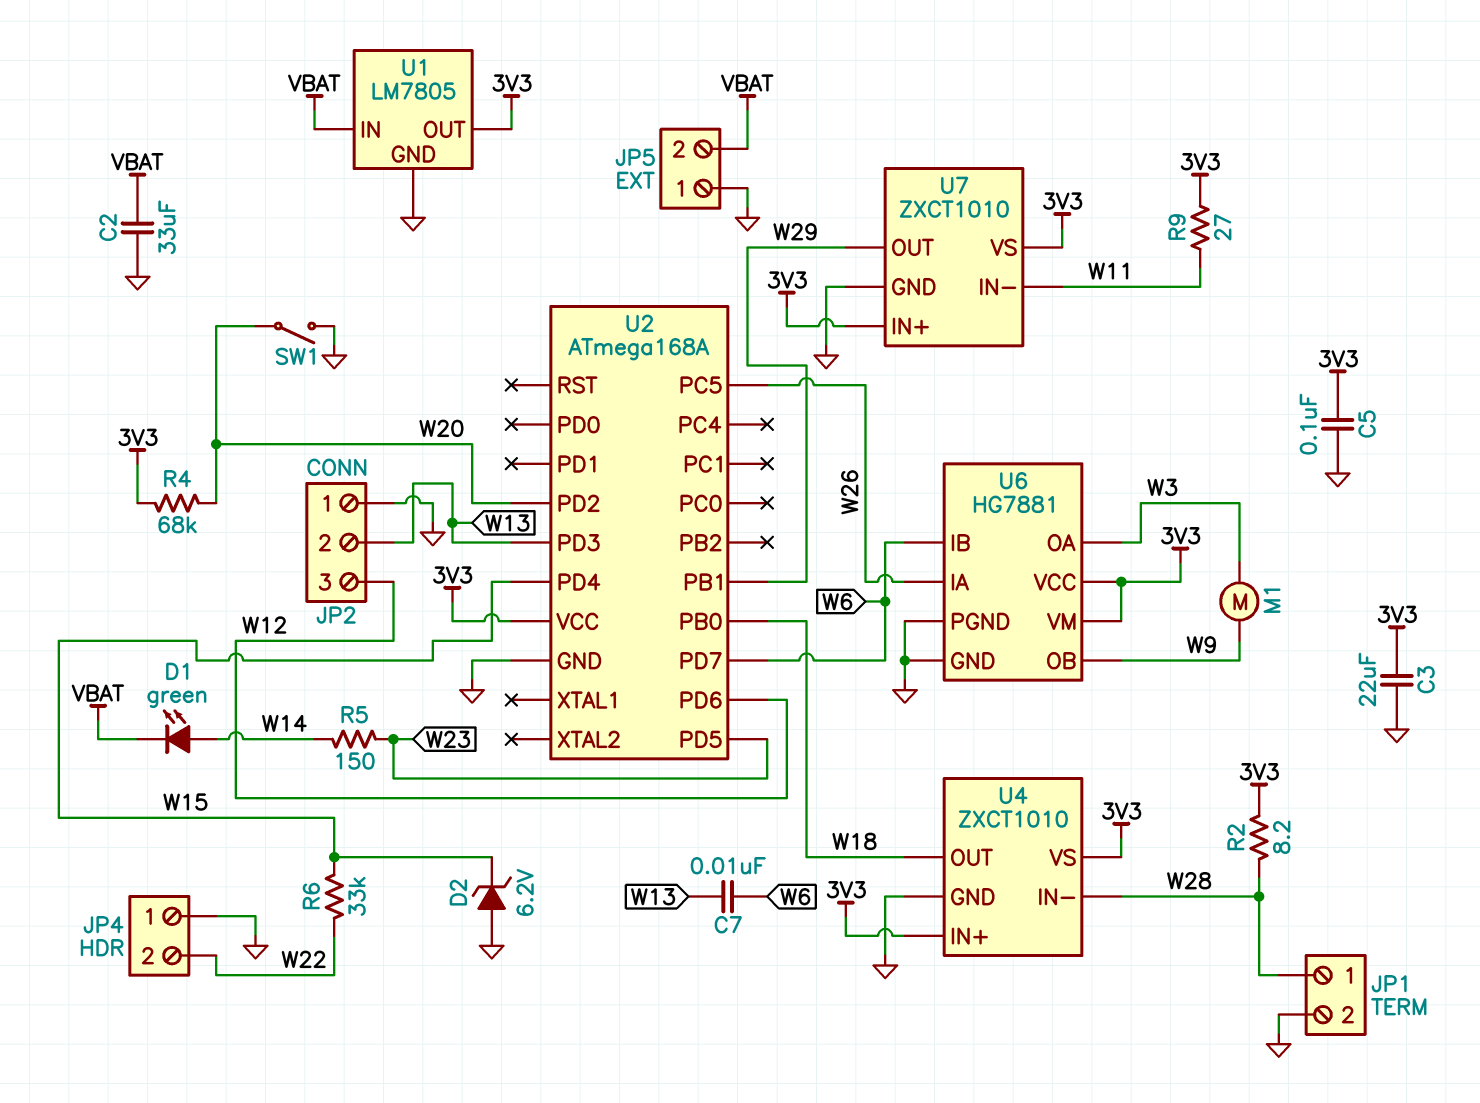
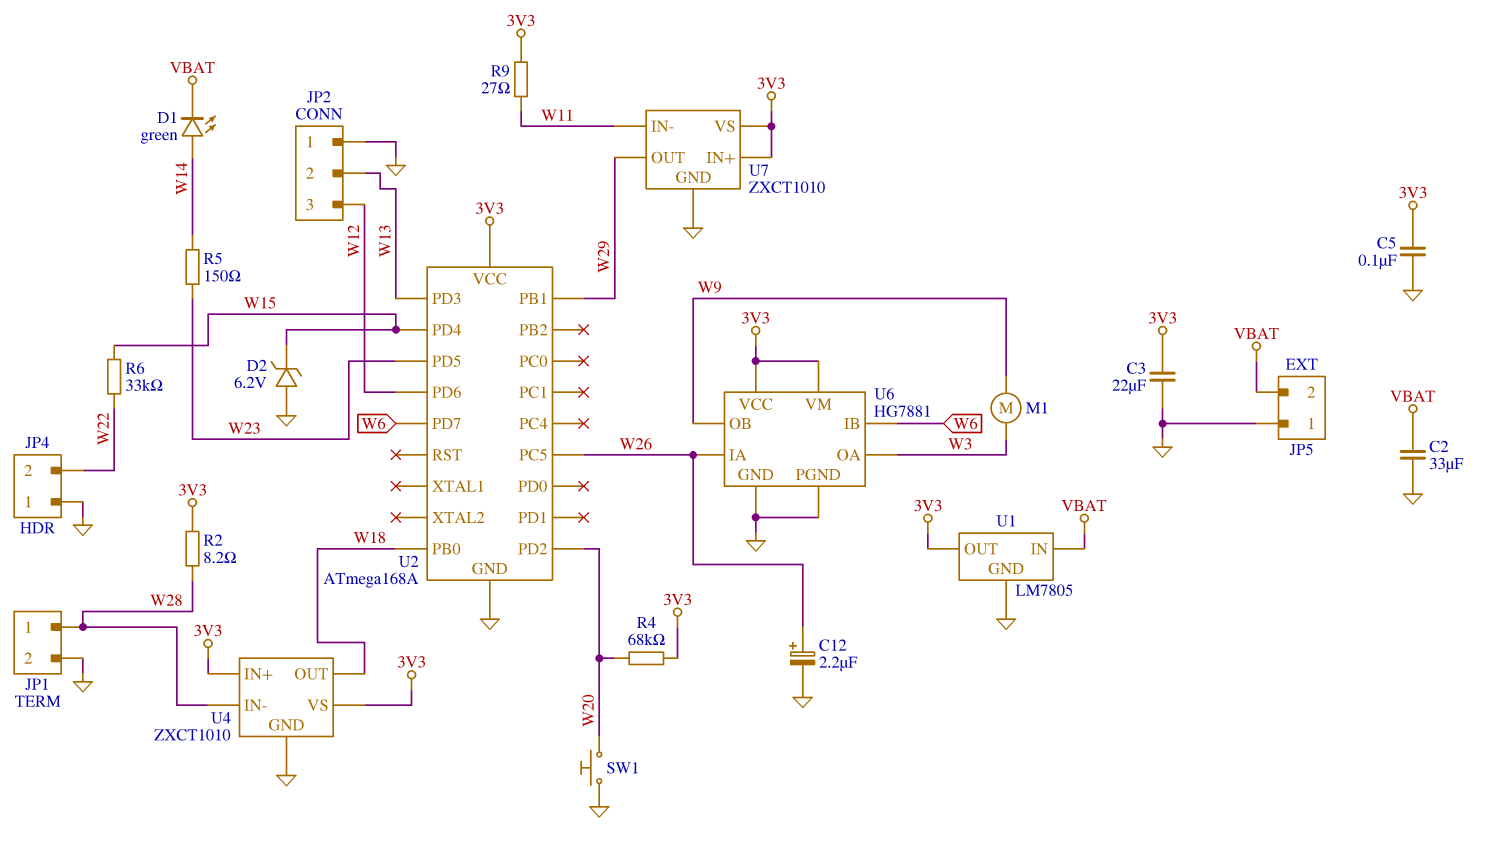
C7: 10nF (W6, W13) -> none
C12: none -> 2.2uF (plus W26, minus GND)
SW1: switch (GND, W20) -> button (GND, W20)

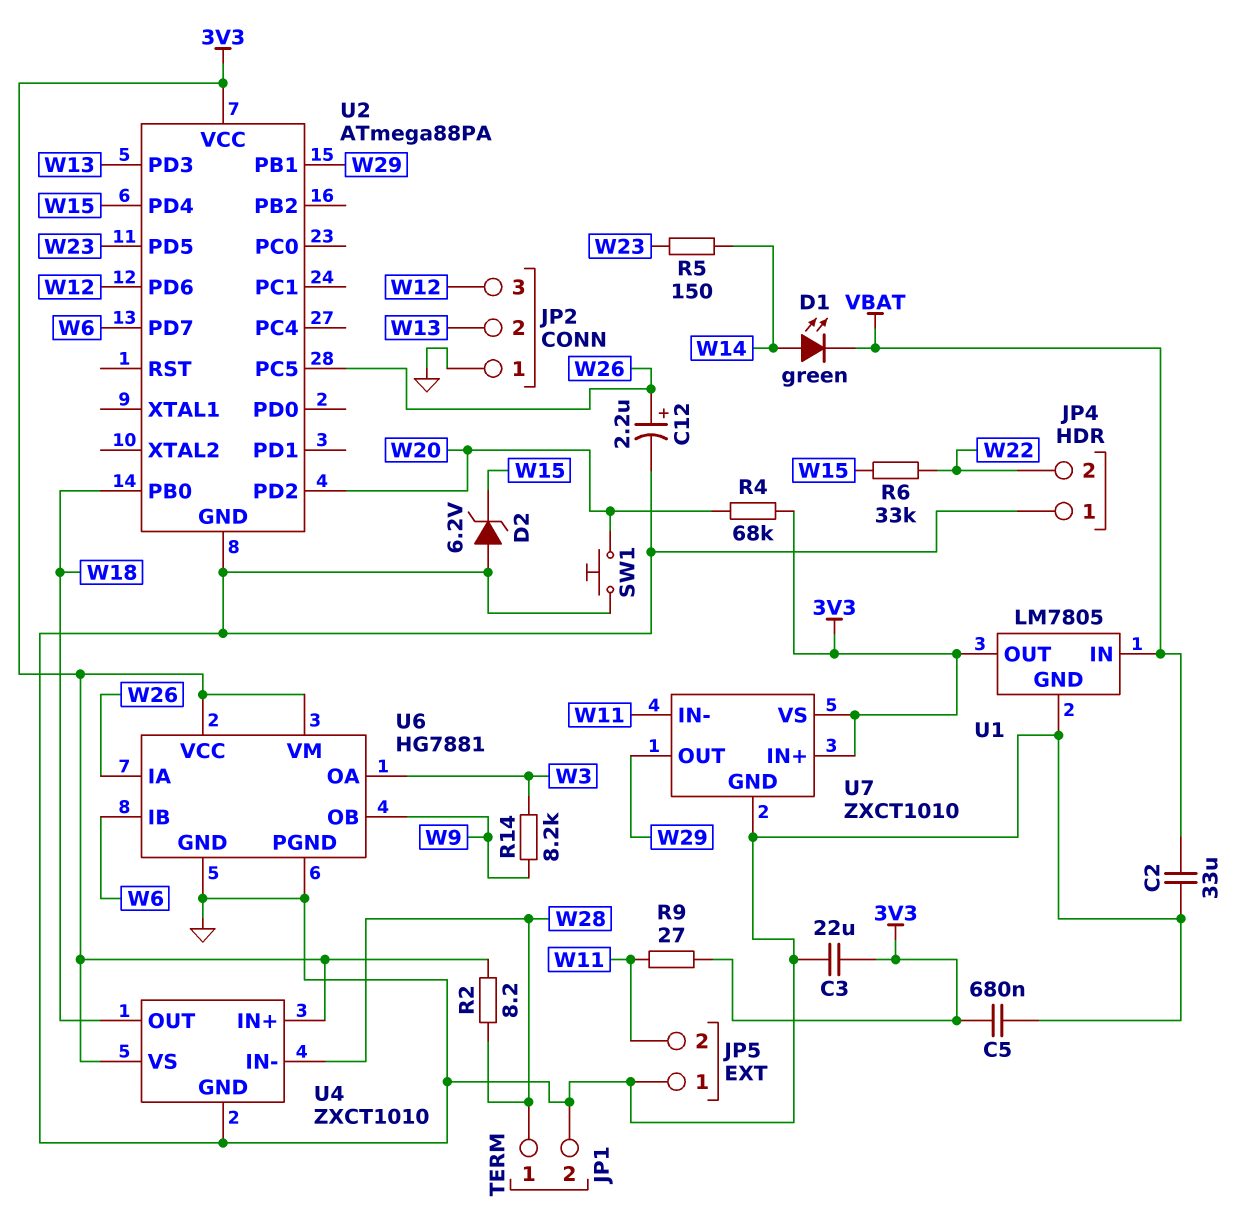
C5: 100nF (3V3, GND) -> 680nF (3V3, GND)
JP5 pin 2: VBAT -> W11
M1: motor (W3, W9) -> none
R14: none -> 8.2k (W3, W9)
U2: ATmega168A -> ATmega88PA

